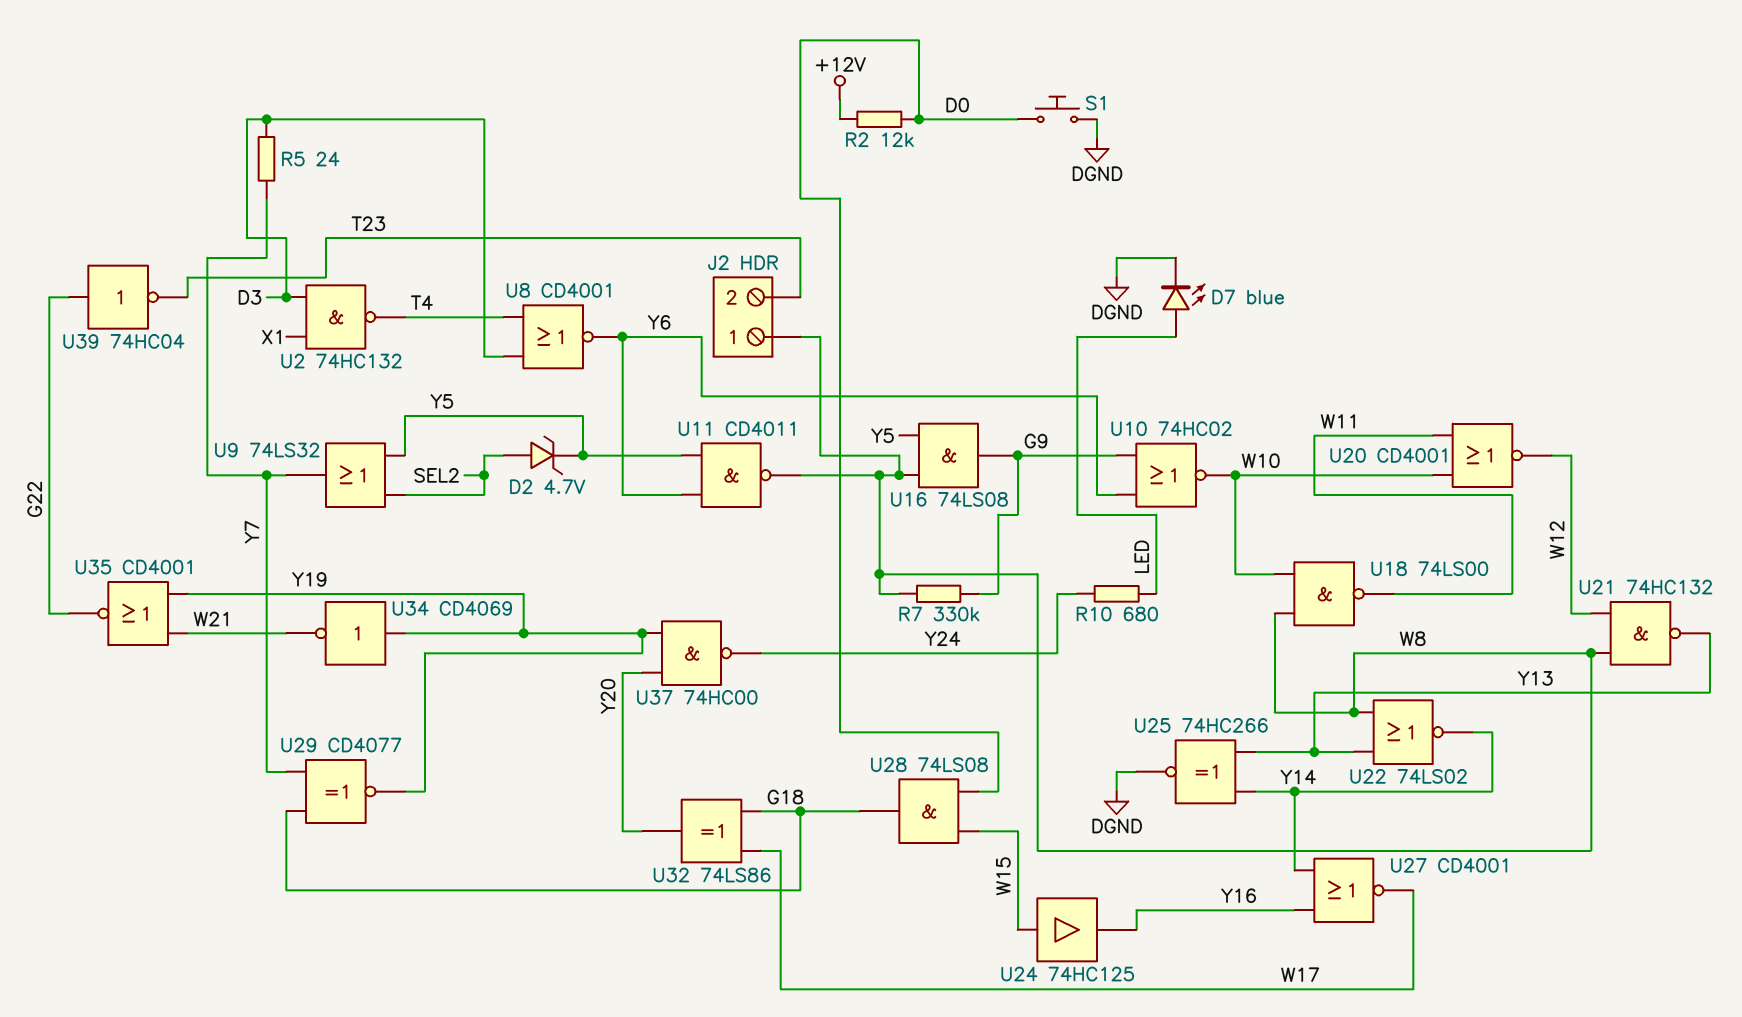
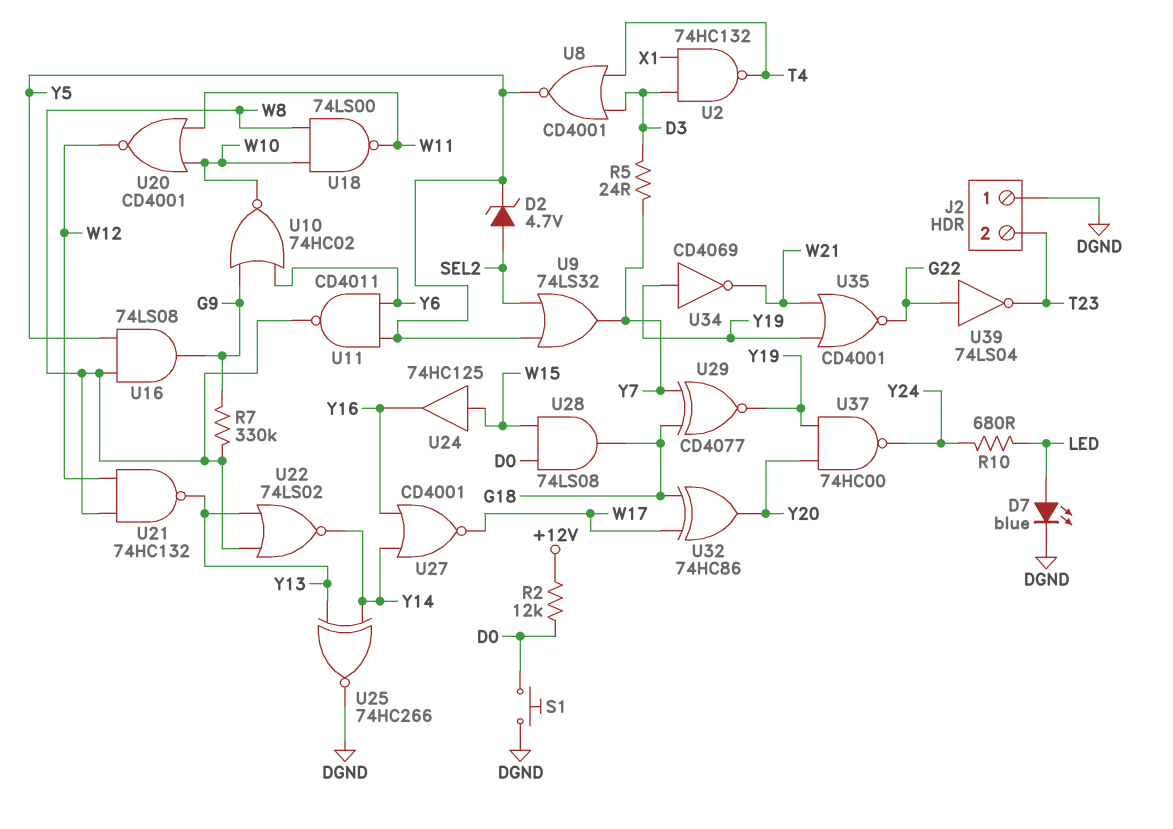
J2 pin 1: W8 -> DGND
U8: NOR CD4001 (in D3, in T4, out Y6) -> NOR CD4001 (in D3, in T4, out Y5)
U32: XOR 74LS86 (in G18, in W17, out Y20) -> XOR 74HC86 (in G18, in W17, out Y20)
U39: NOT 74HC04 (in G22, out T23) -> NOT 74LS04 (in G22, out T23)

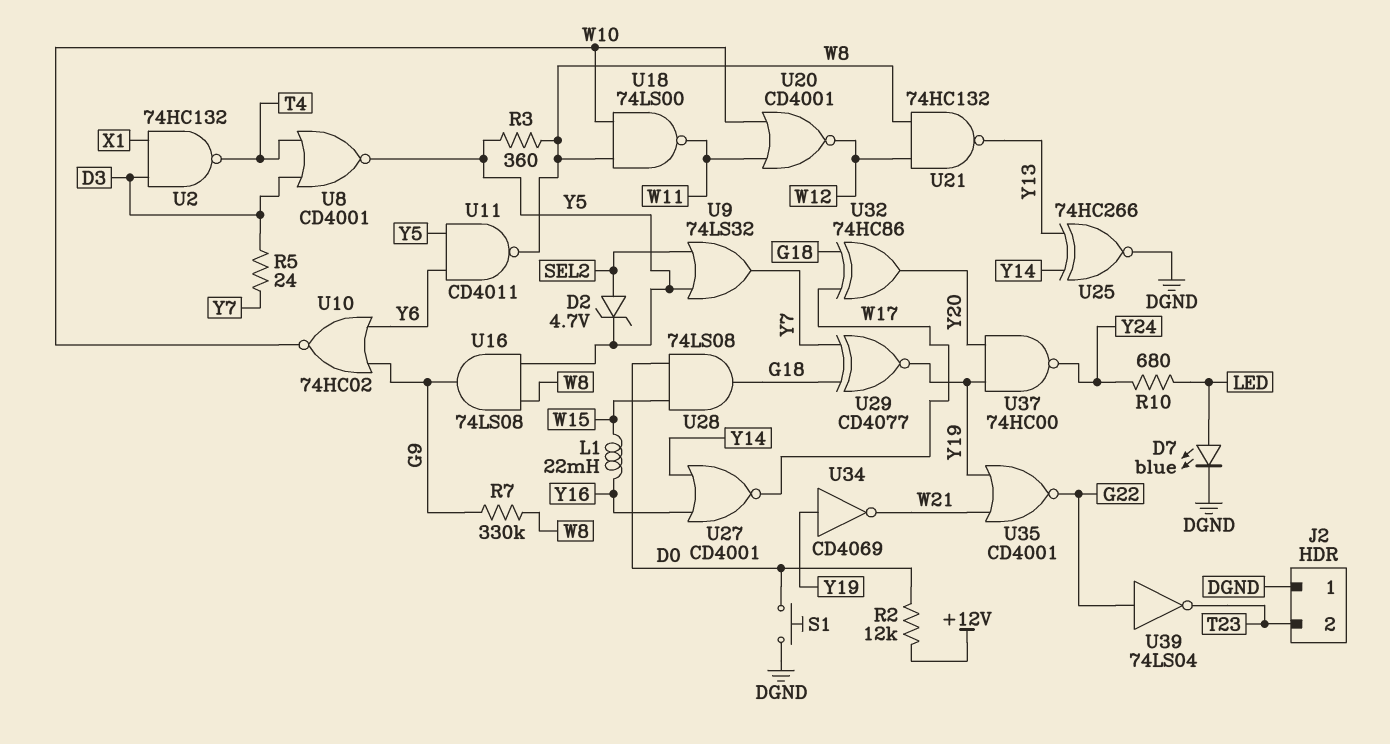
L1: none -> 22mH (W15, Y16)
R3: none -> 360 (W8, Y5)
U22: NOR 74LS02 (in W8, in Y13, out Y14) -> none
U24: buffer 74HC125 (in W15, out Y16) -> none

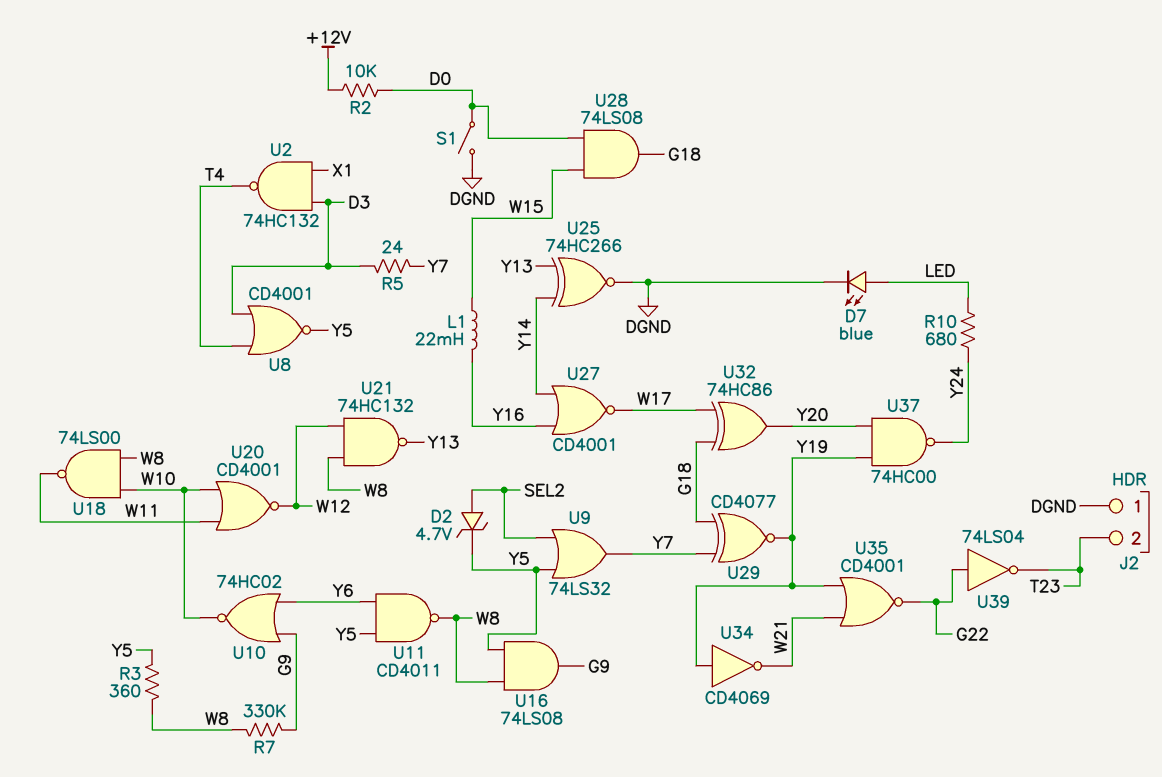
R2: 12k (+12V, D0) -> 10k (+12V, D0)
S1: button (D0, DGND) -> switch (D0, DGND)

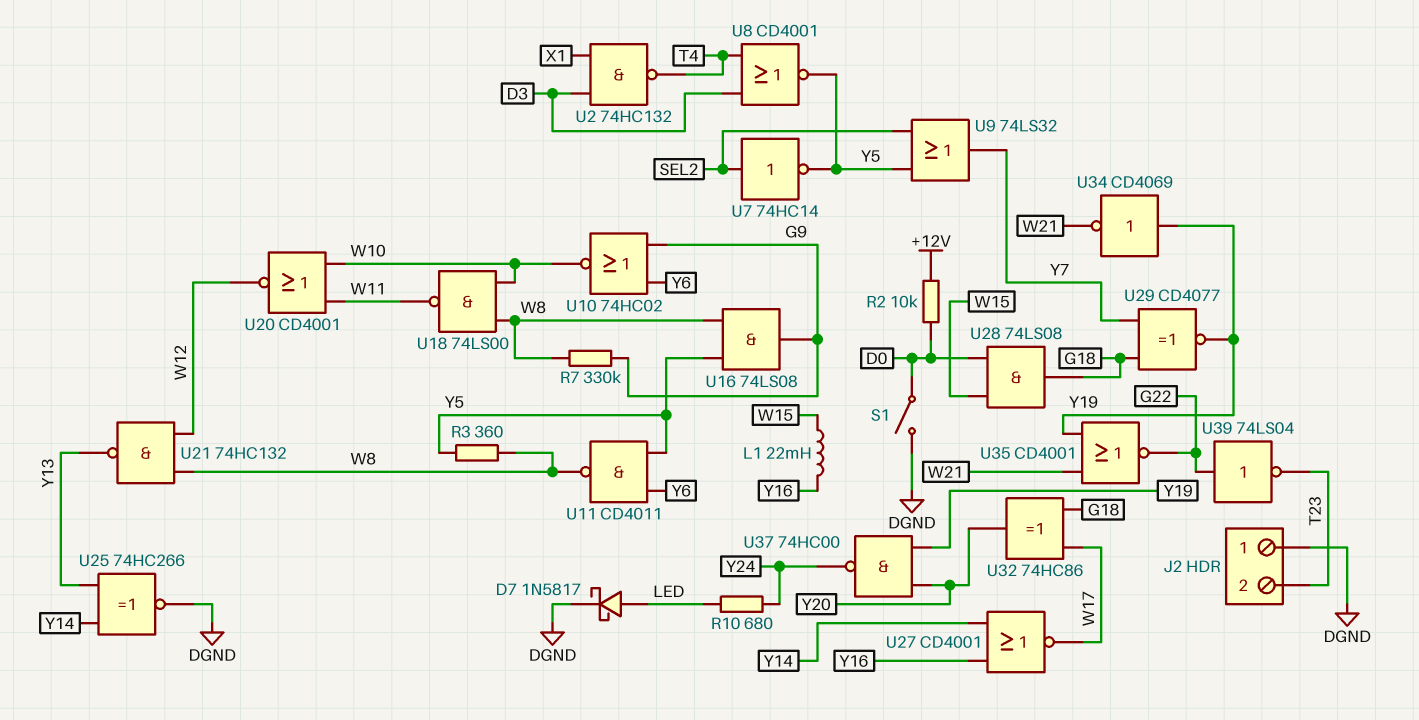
D2: zener 4.7V (A SEL2, K Y5) -> none
D7: LED blue (A LED, K DGND) -> schottky 1N5817 (A LED, K DGND)
R5: 24 (D3, Y7) -> none
U7: none -> NOT 74HC14 (in SEL2, out Y5)

